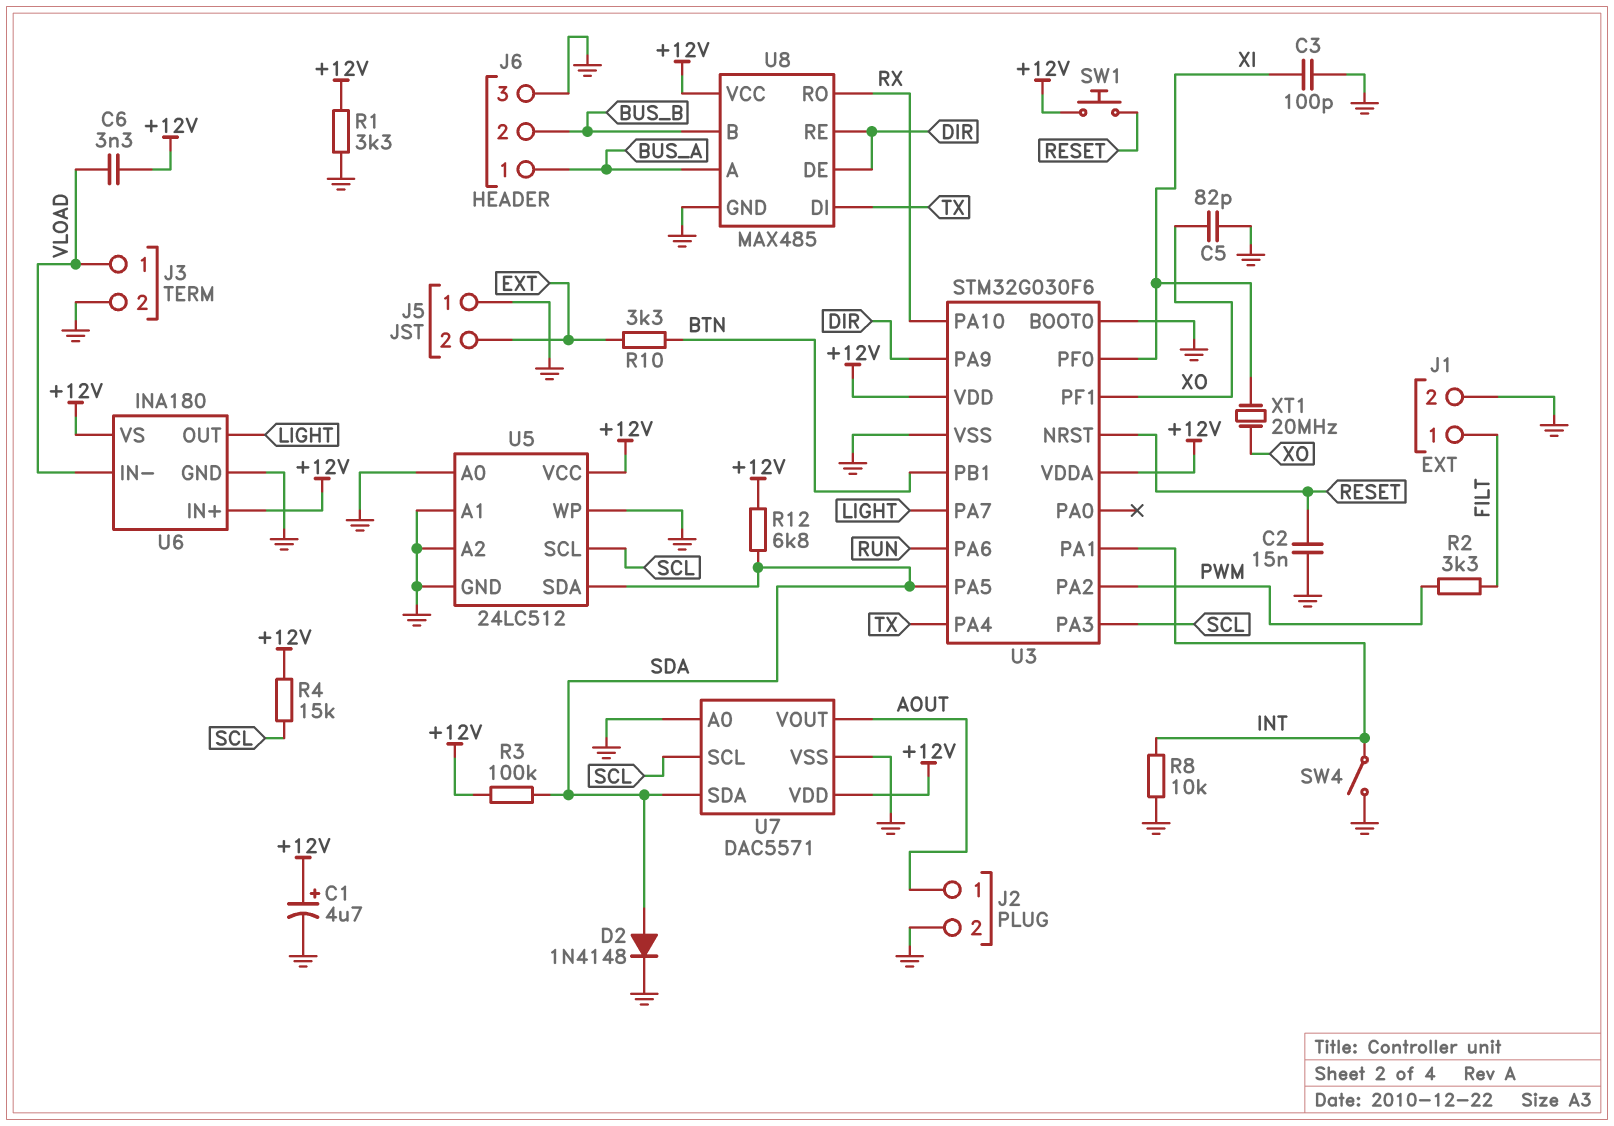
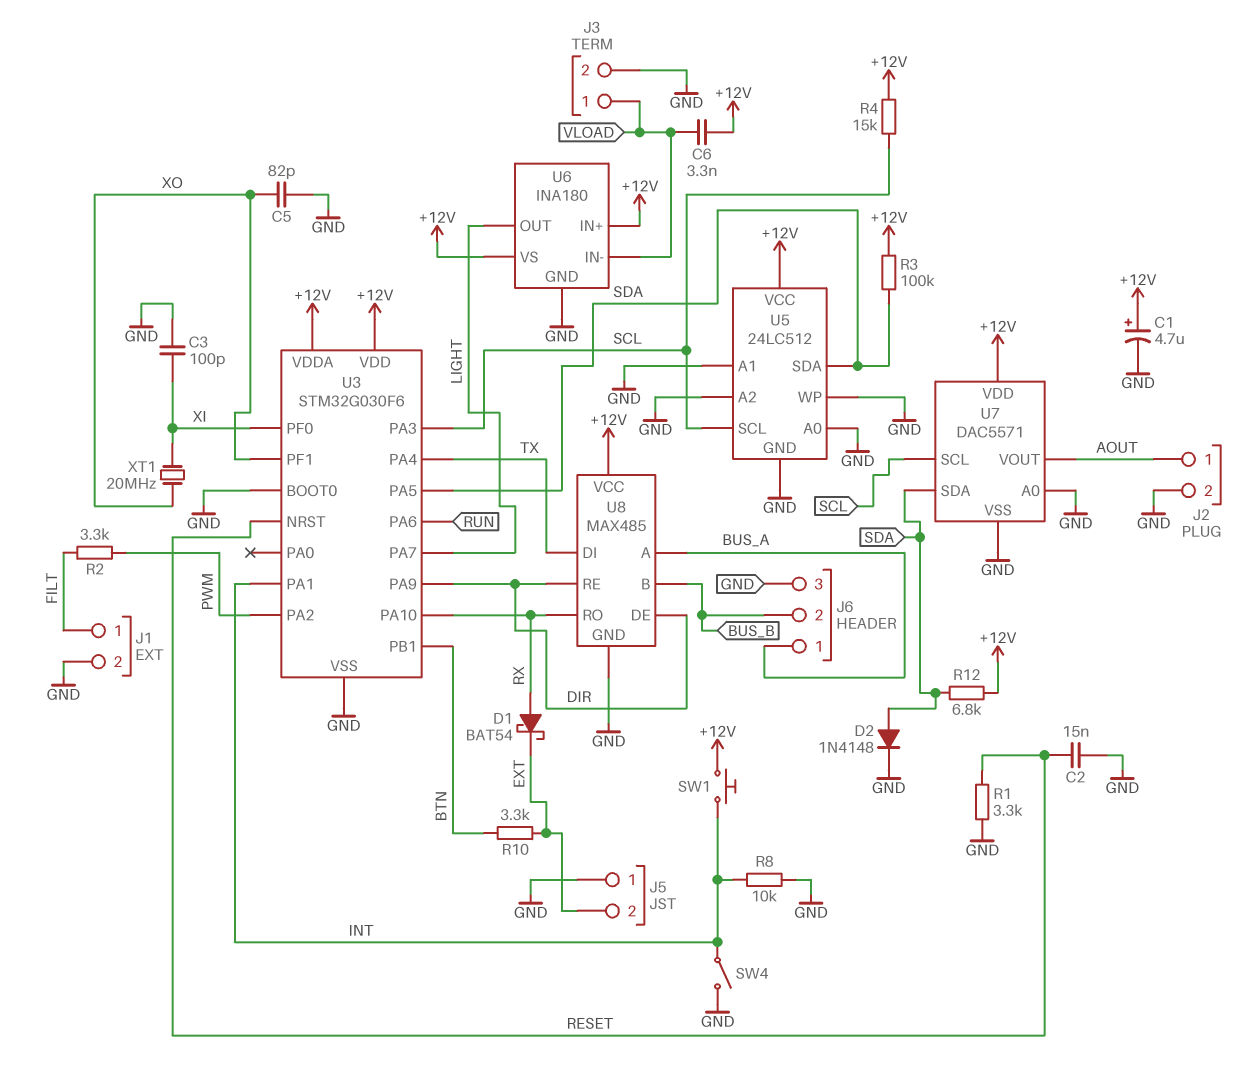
D1: none -> schottky BAT54 (A RX, K EXT)
R1: 3.3k (+12V, GND) -> 3.3k (GND, RESET)
SW1: button (+12V, RESET) -> button (+12V, INT)

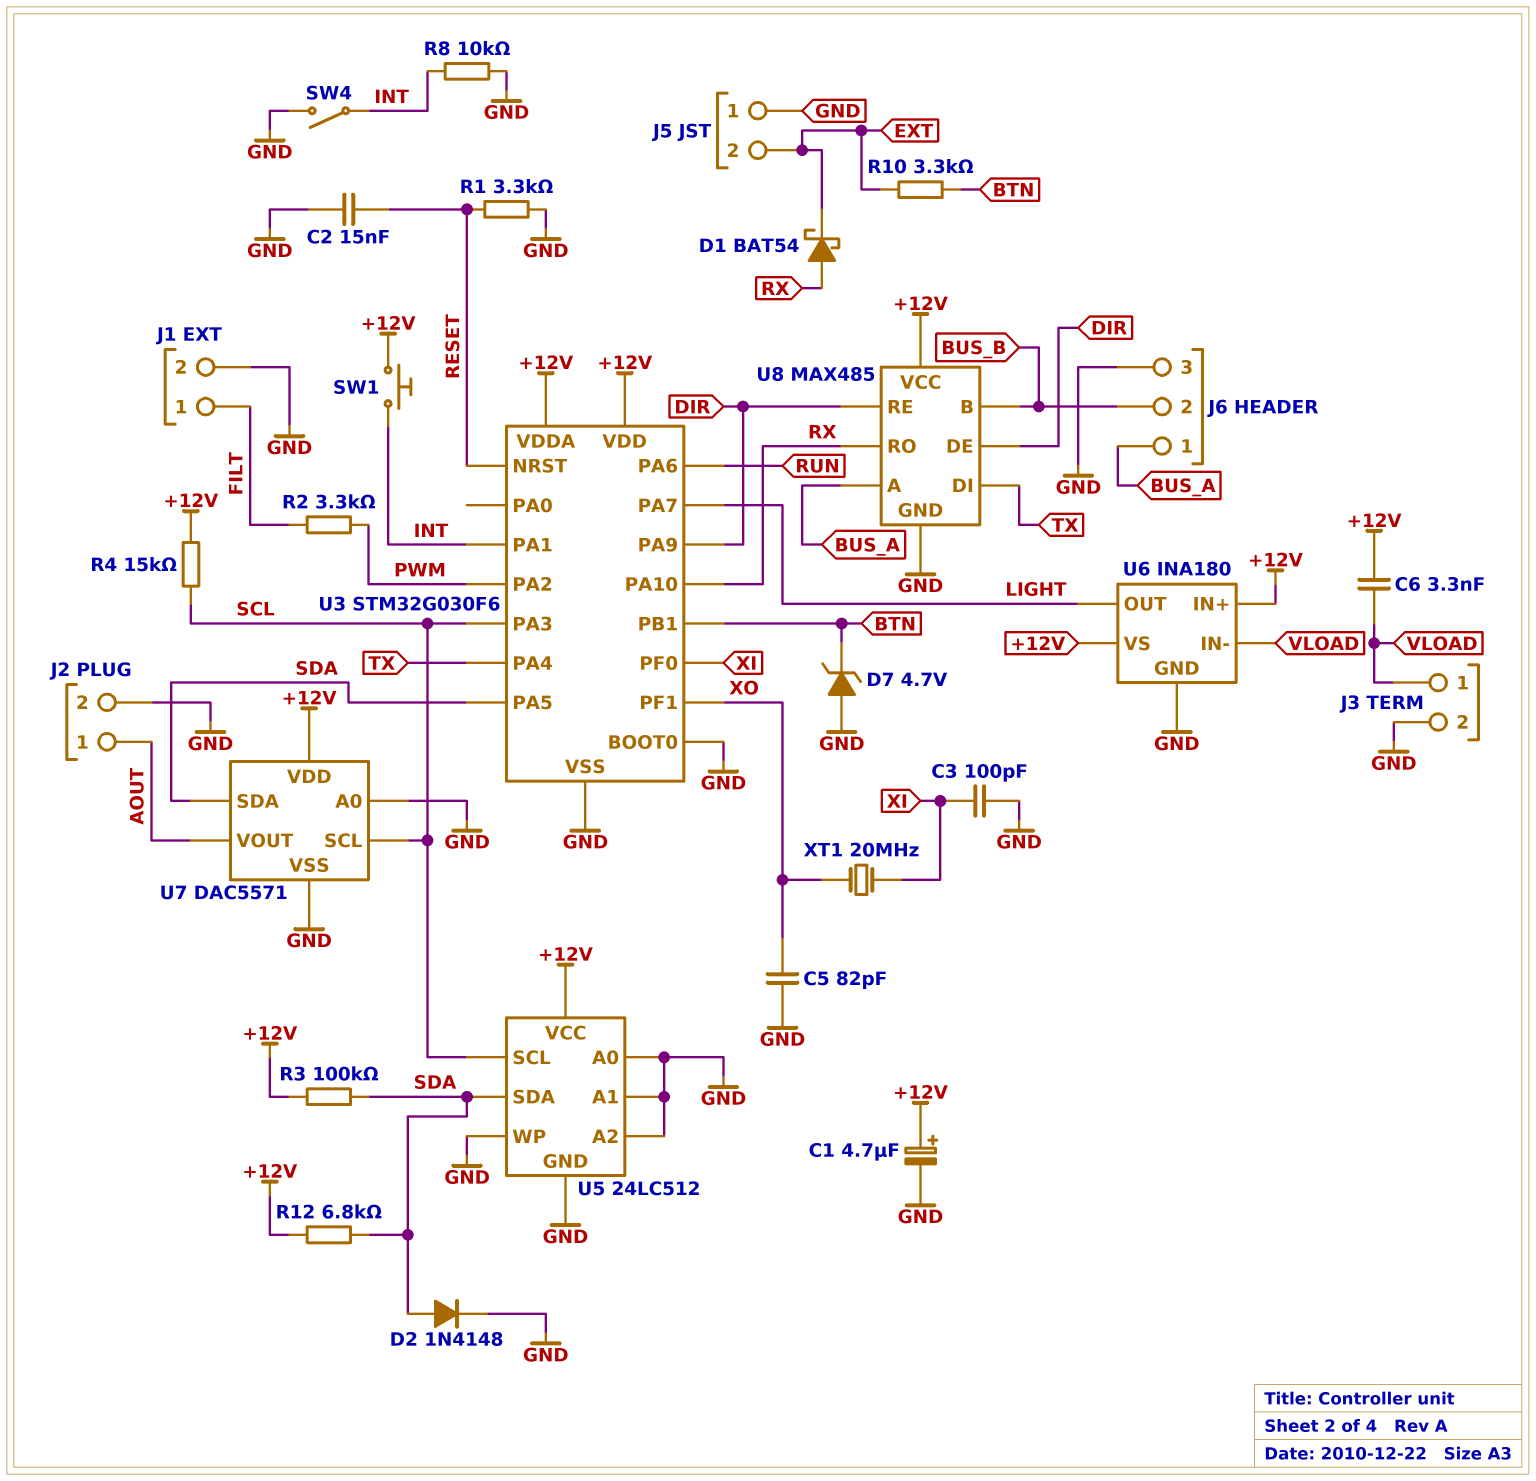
D7: none -> zener 4.7V (A GND, K BTN)

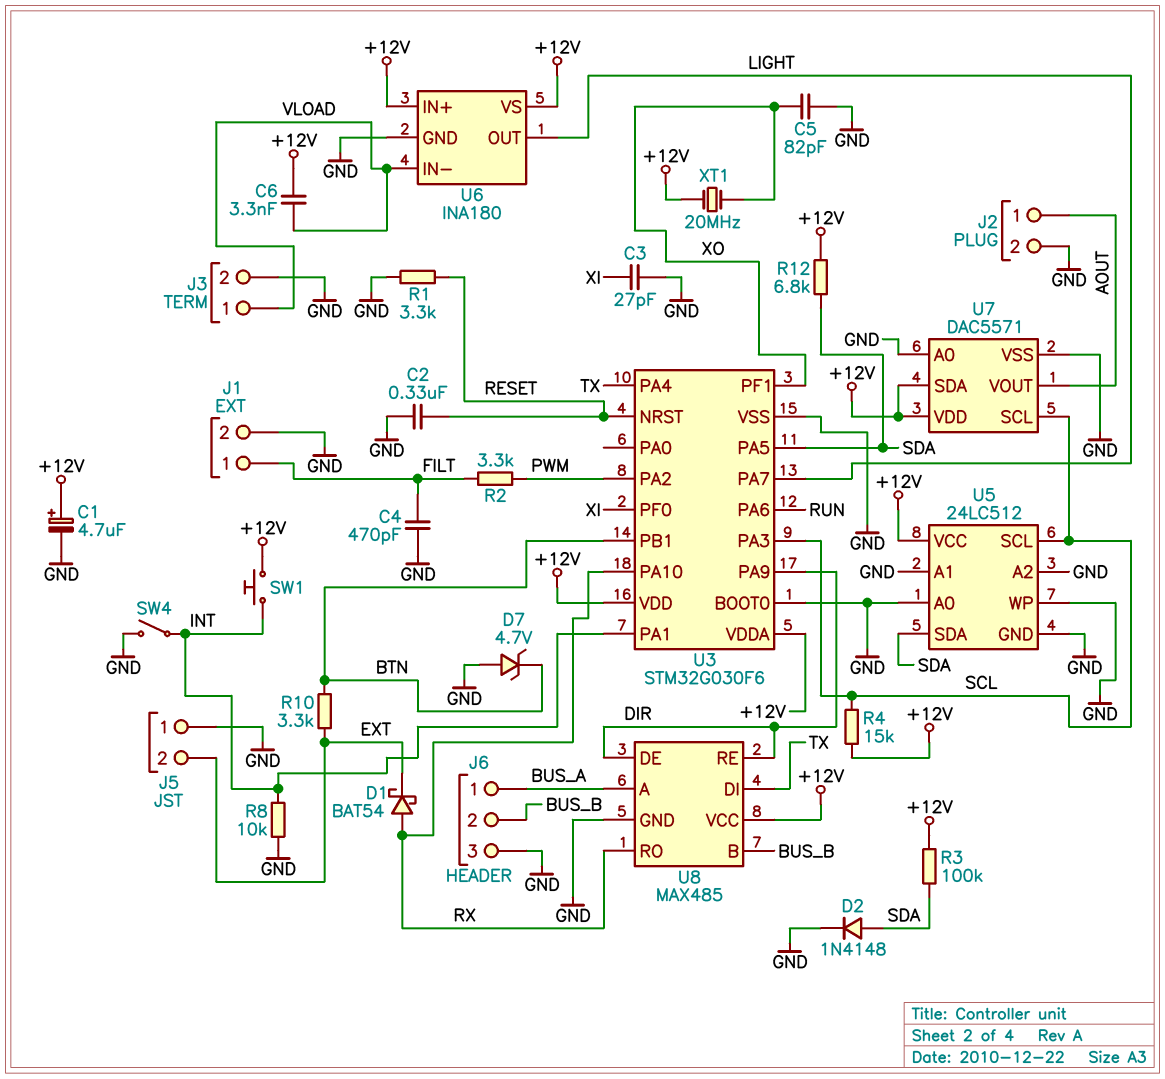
C2: 15nF (GND, RESET) -> 330nF (GND, RESET)
C3: 100pF (GND, XI) -> 27pF (GND, XI)
C4: none -> 470pF (FILT, GND)
U7 pin SDA: SDA -> +12V
XT1: 20MHz (XI, XO) -> 20MHz (+12V, XO)

